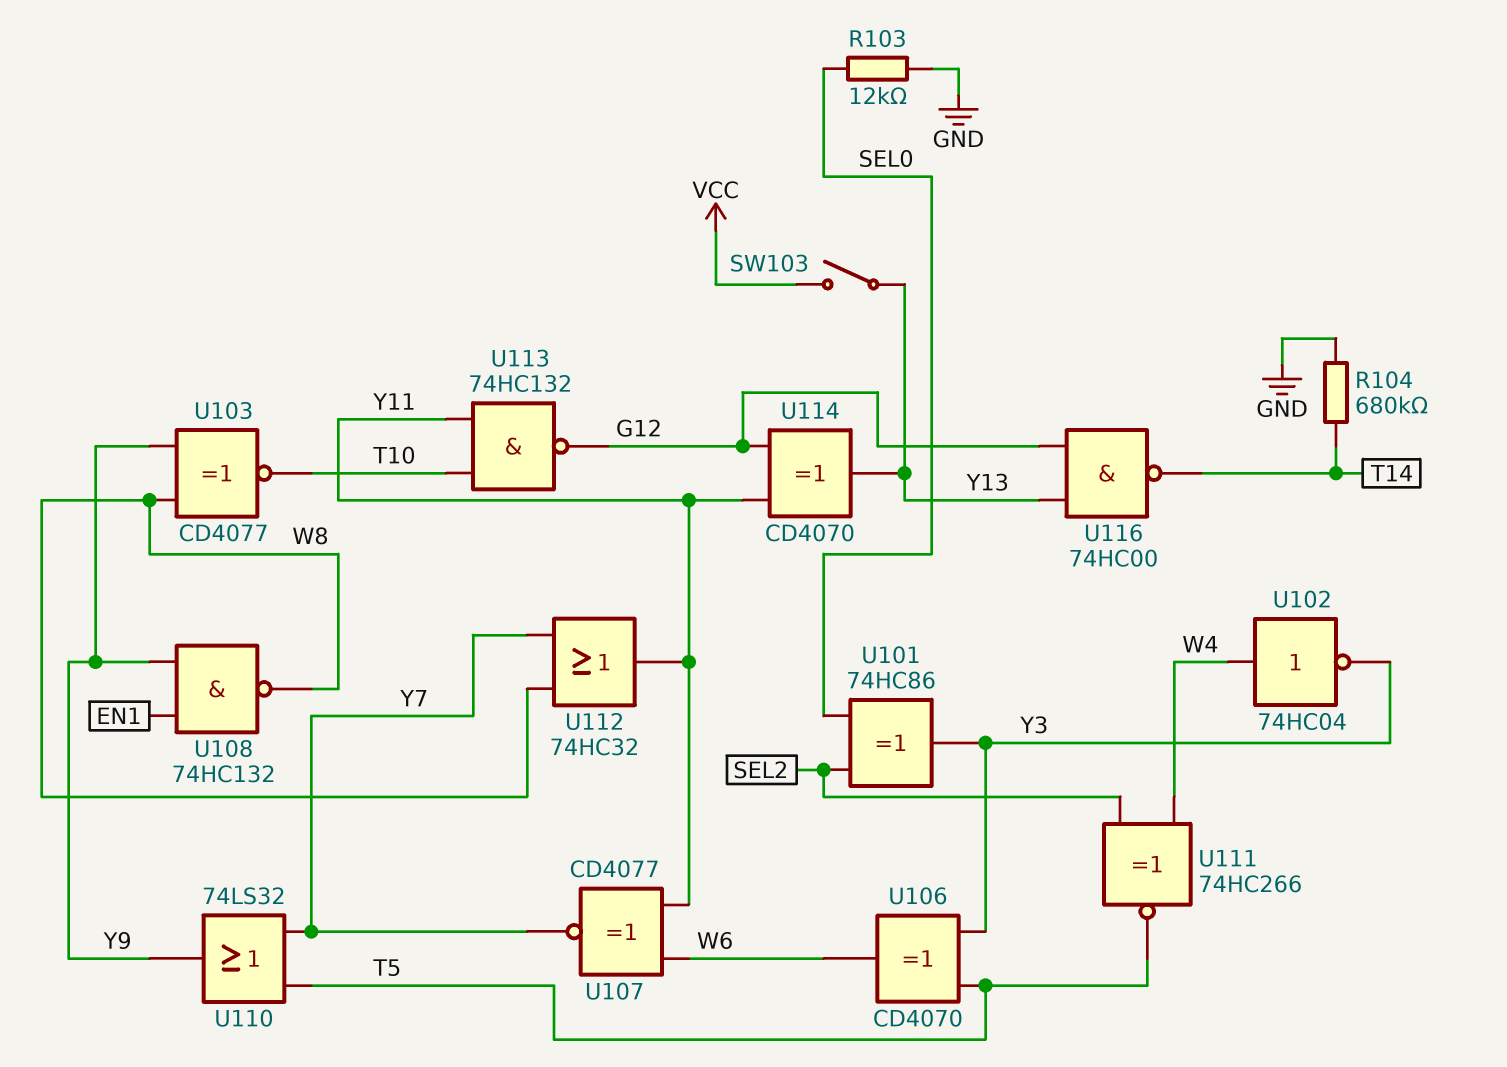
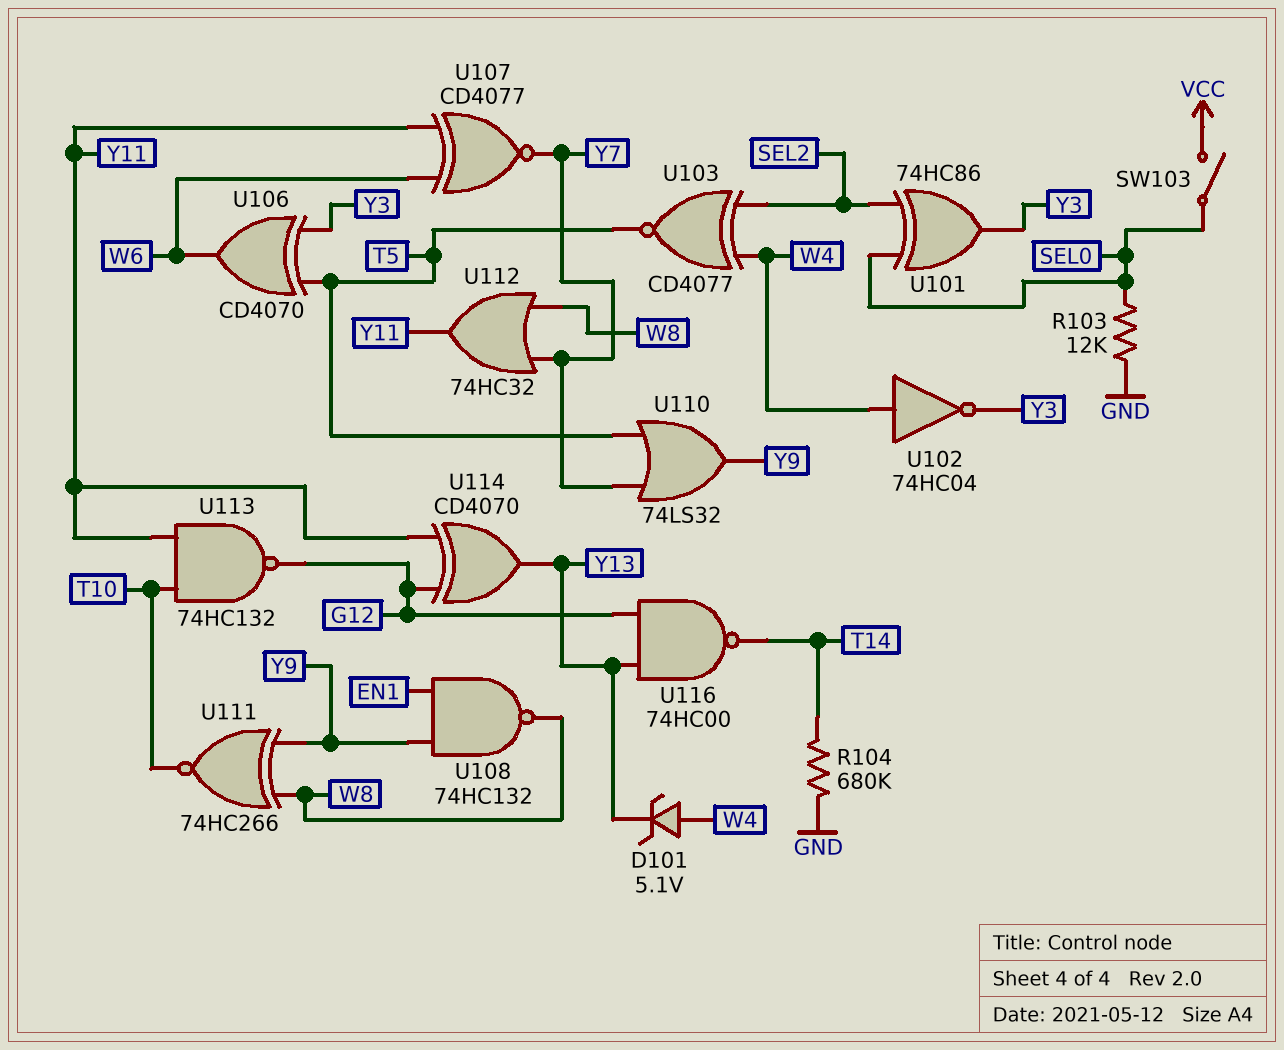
D101: none -> zener 5.1V (A W4, K Y13)
SW103: switch (VCC, Y13) -> switch (SEL0, VCC)
U103: XNOR CD4077 (in W8, in Y9, out T10) -> XNOR CD4077 (in SEL2, in W4, out T5)
U111: XNOR 74HC266 (in SEL2, in W4, out T5) -> XNOR 74HC266 (in W8, in Y9, out T10)

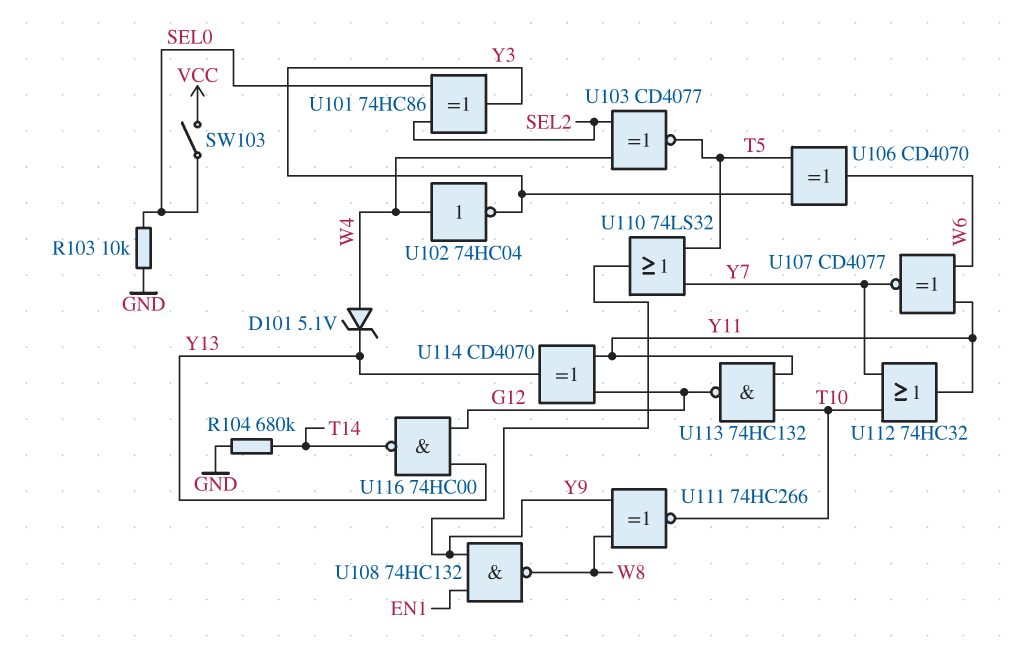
R103: 12k (GND, SEL0) -> 10k (GND, SEL0)
U112: OR 74HC32 (in W8, in Y7, out Y11) -> OR 74HC32 (in T10, in Y7, out Y11)

